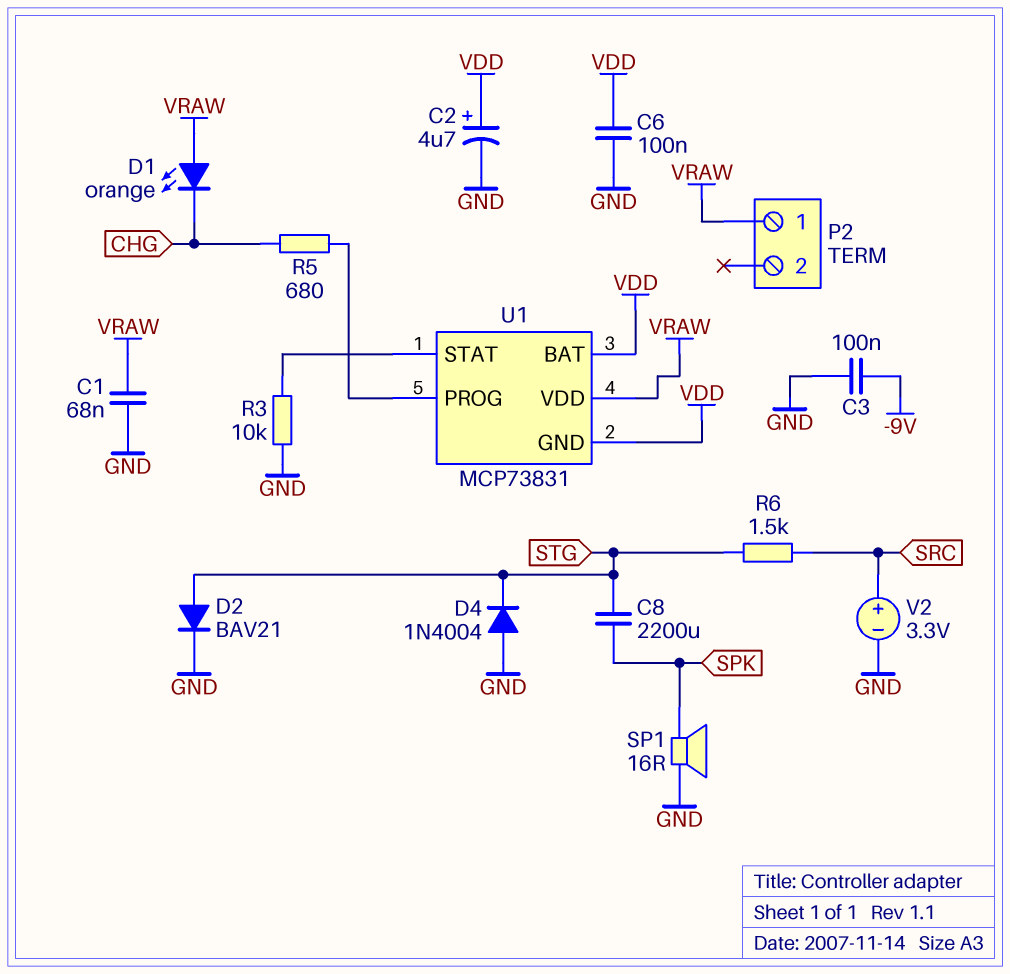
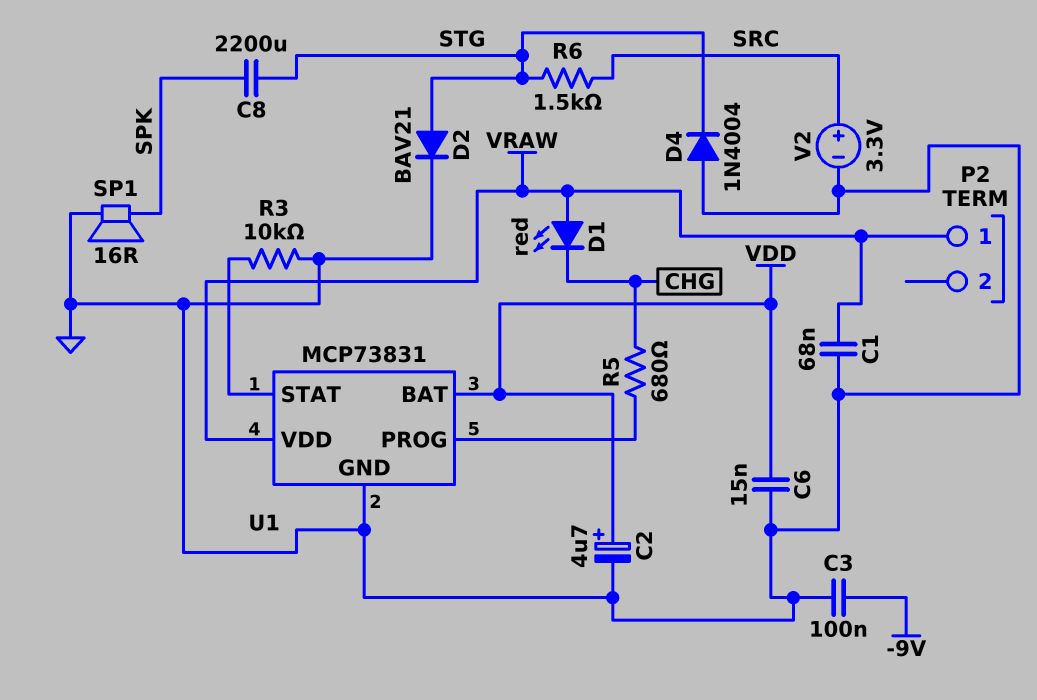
C6: 100nF (GND, VDD) -> 15nF (GND, VDD)
D1: LED orange (A VRAW, K CHG) -> LED red (A VRAW, K CHG)
U1 pin GND: VDD -> GND

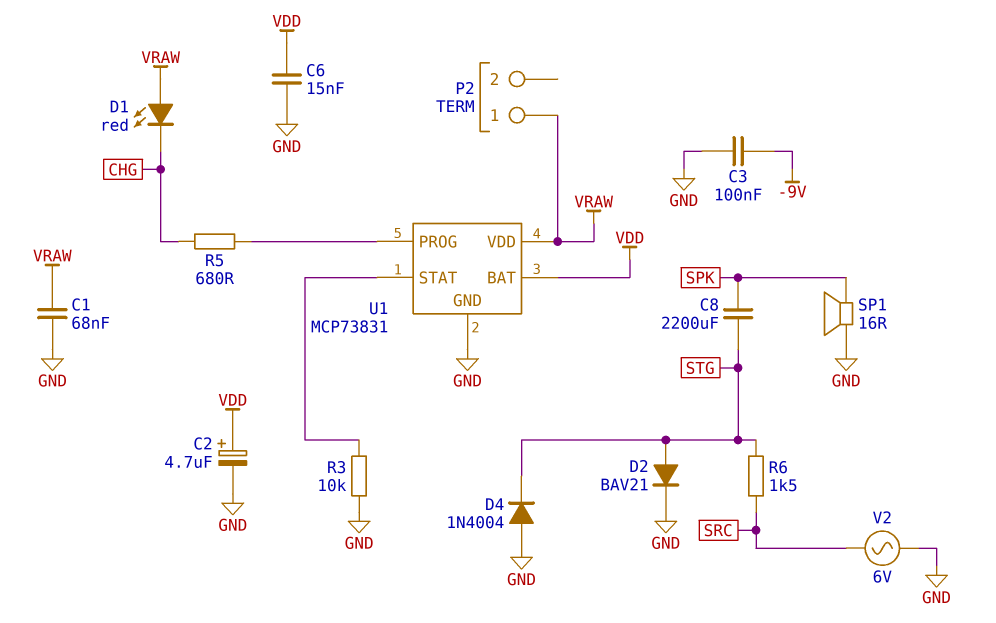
V2: 3.3V (plus SRC, minus GND) -> AC 6V (GND, SRC)

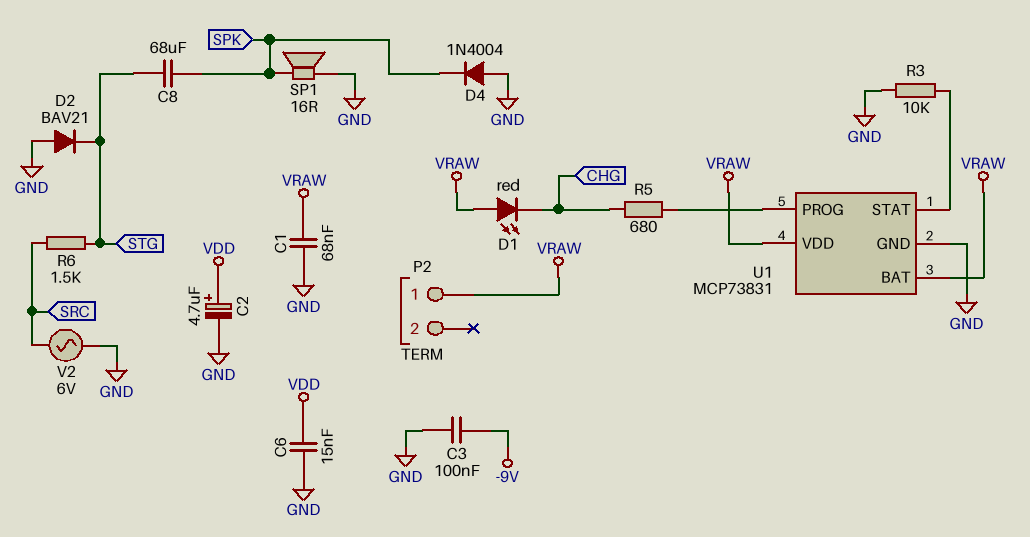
C8: 2200uF (SPK, STG) -> 68uF (SPK, STG)
D2: diode BAV21 (A STG, K GND) -> diode BAV21 (A GND, K STG)
D4: diode 1N4004 (A GND, K STG) -> diode 1N4004 (A GND, K SPK)
U1 pin BAT: VDD -> VRAW

